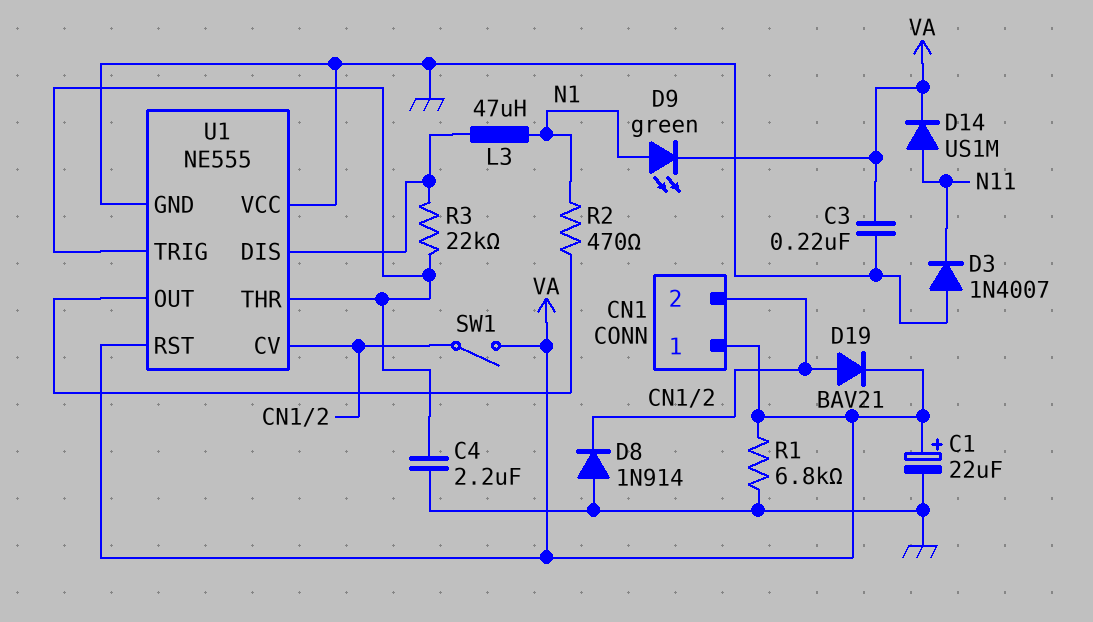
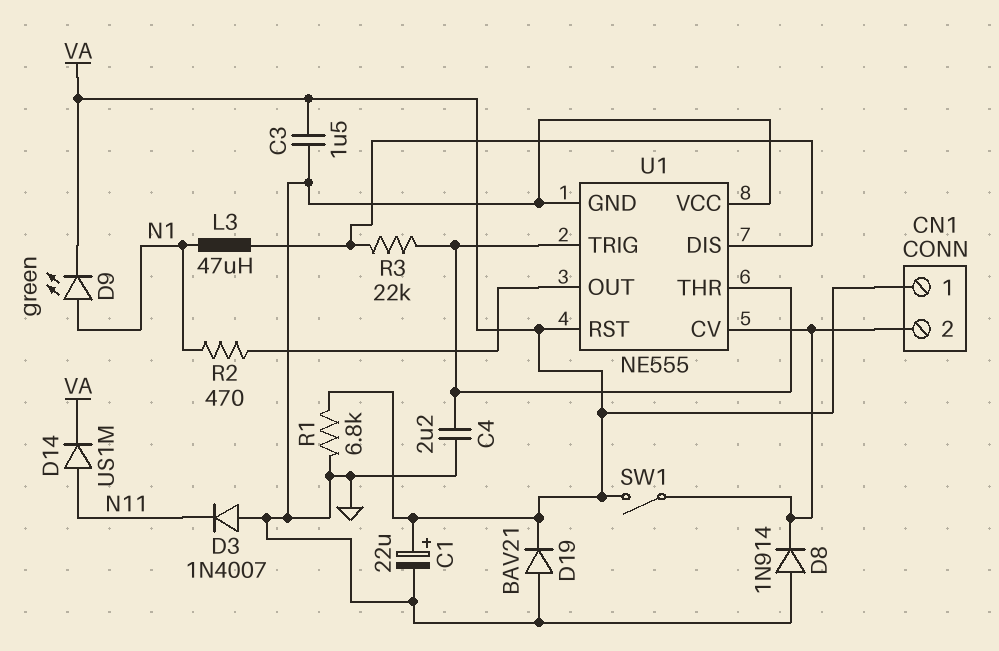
C3: 220nF (GND, VA) -> 1.5uF (GND, VA)
D19: diode BAV21 (A CN1/2, K VA) -> diode BAV21 (A GND, K VA)

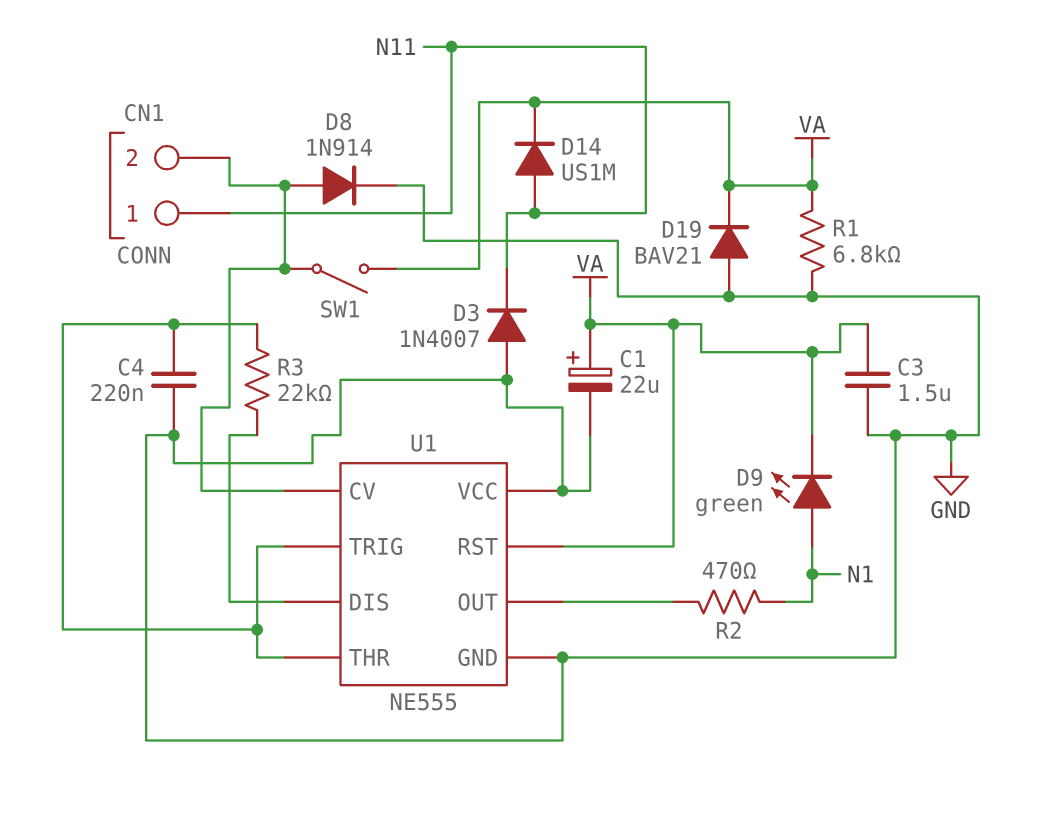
C4: 2.2uF (GND, U1/THR) -> 220nF (GND, U1/THR)
CN1 pin 1: VA -> N11
D8: diode 1N914 (A GND, K CN1/2) -> diode 1N914 (A CN1/2, K GND)
L3: 47uH (N1, U1/DIS) -> none

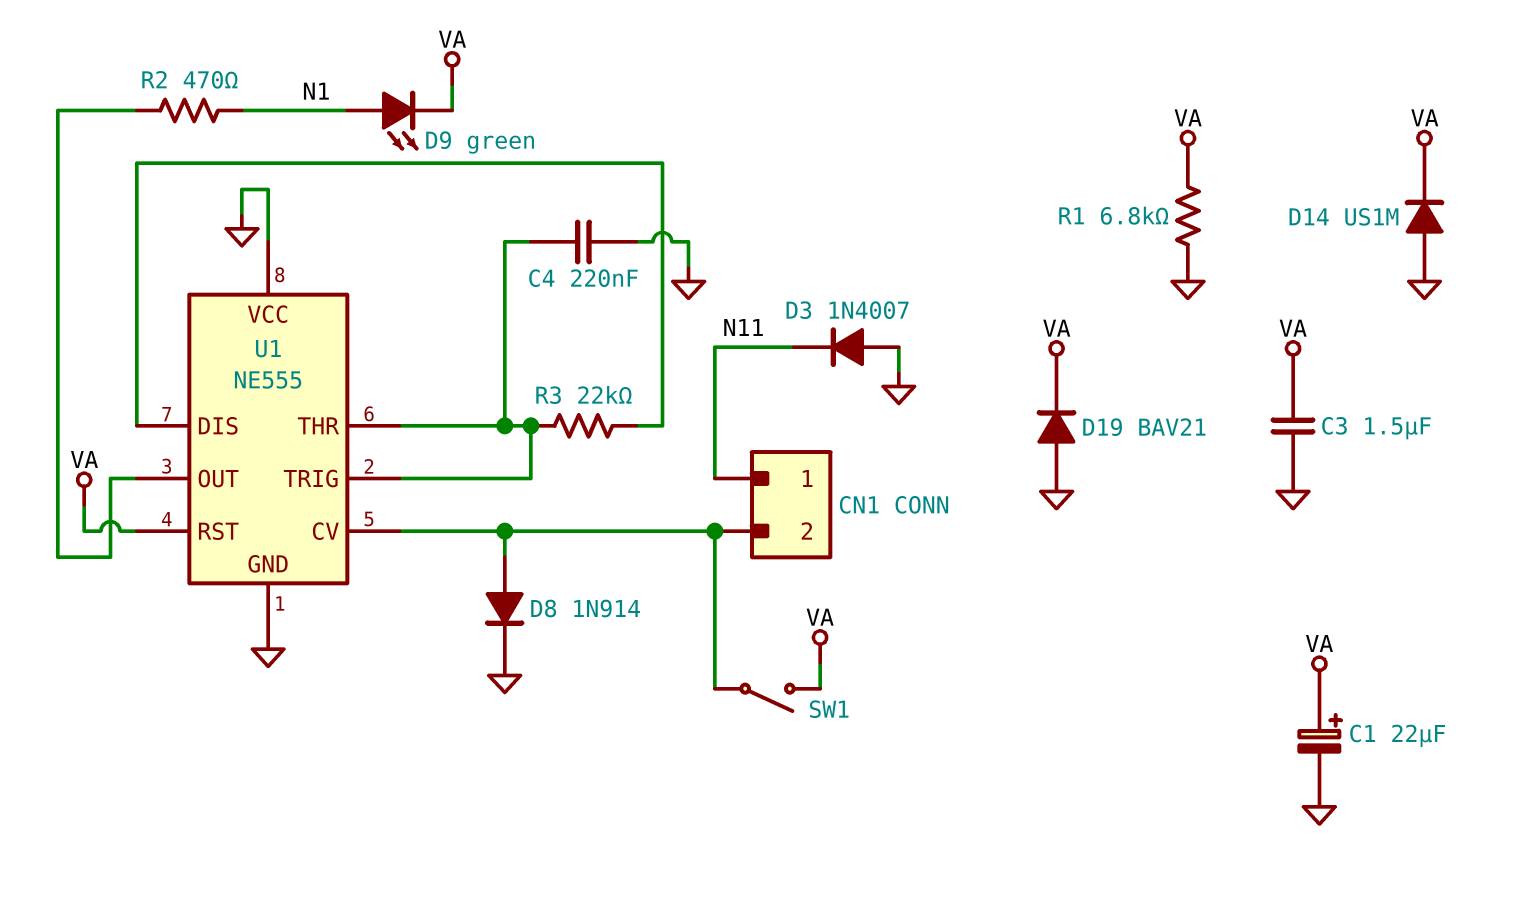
D14: diode US1M (A N11, K VA) -> diode US1M (A GND, K VA)

